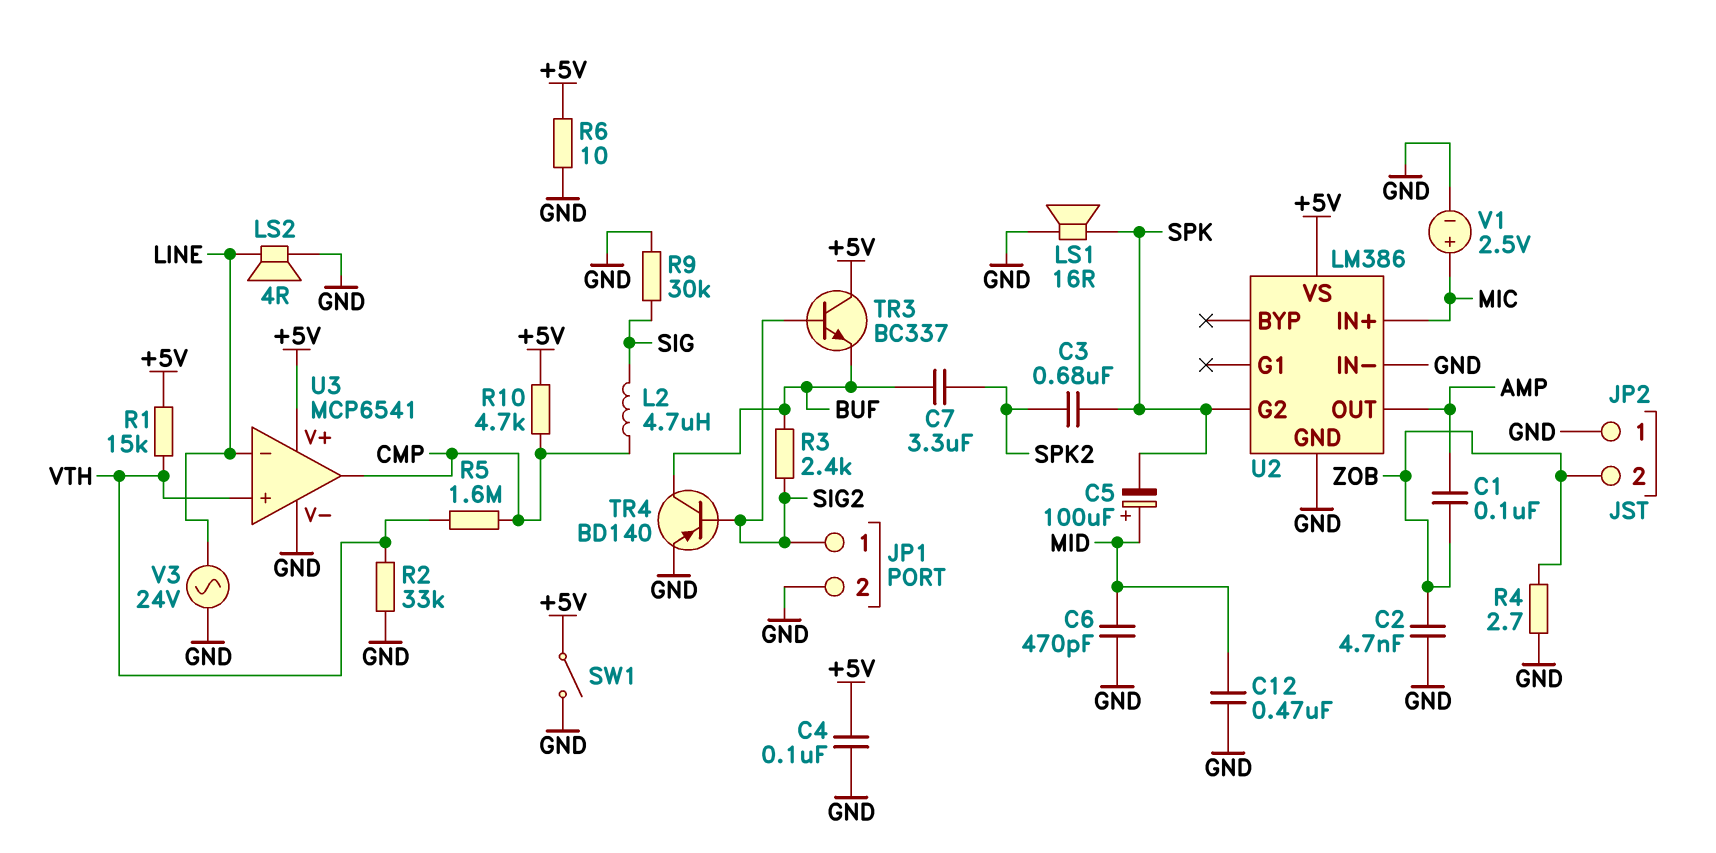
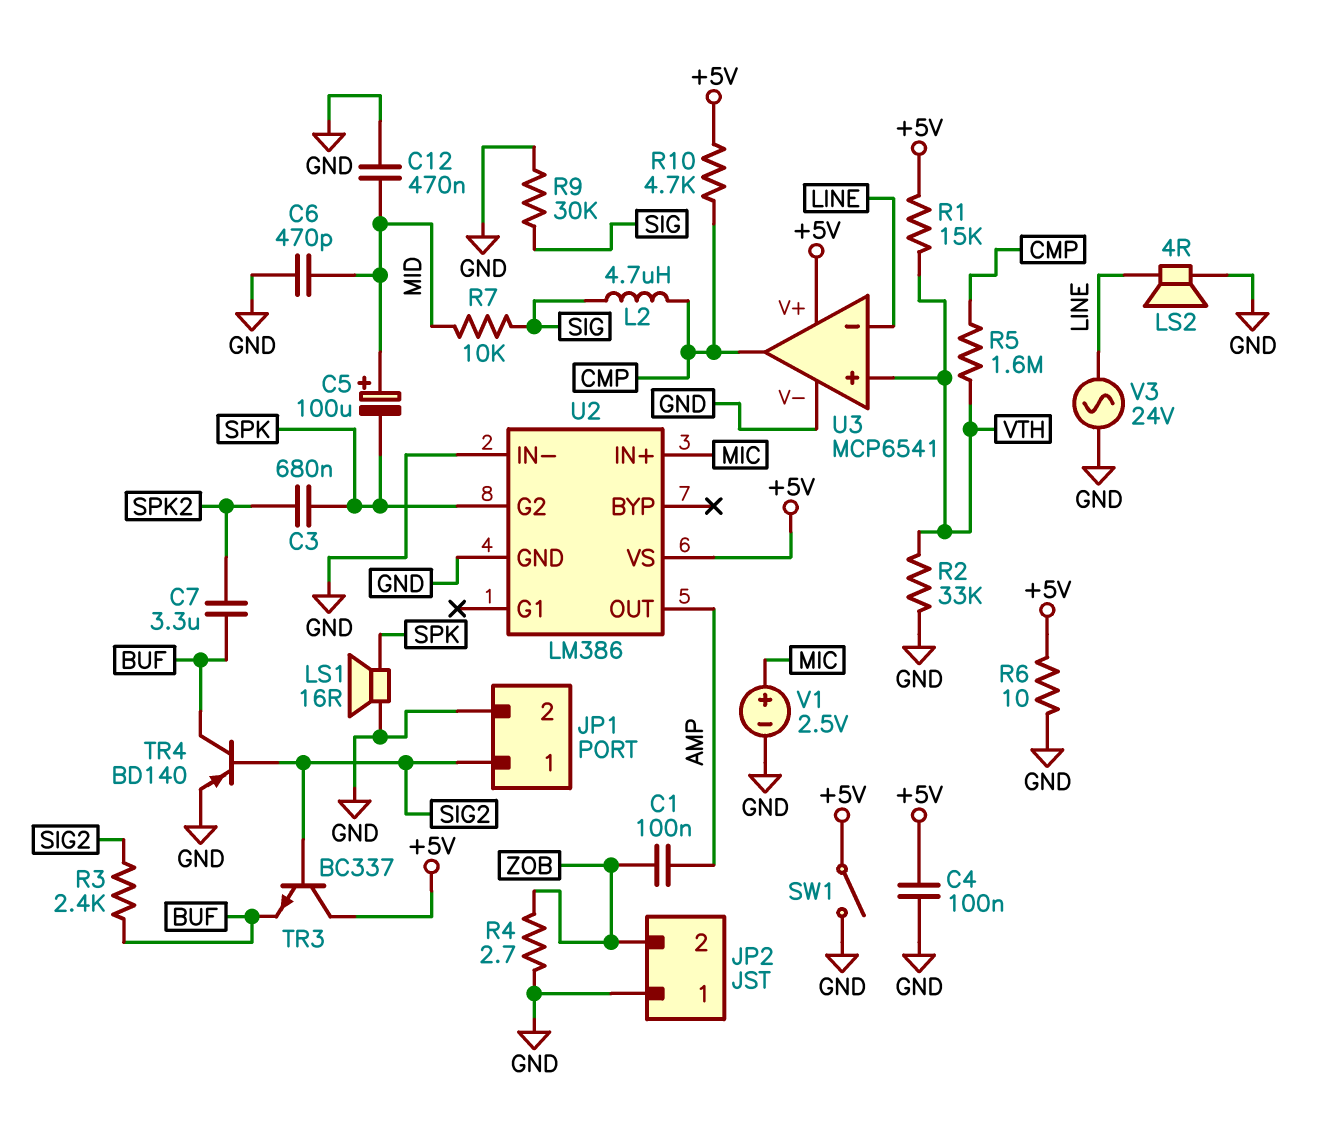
C2: 4.7nF (GND, ZOB) -> none
R7: none -> 10k (MID, SIG)

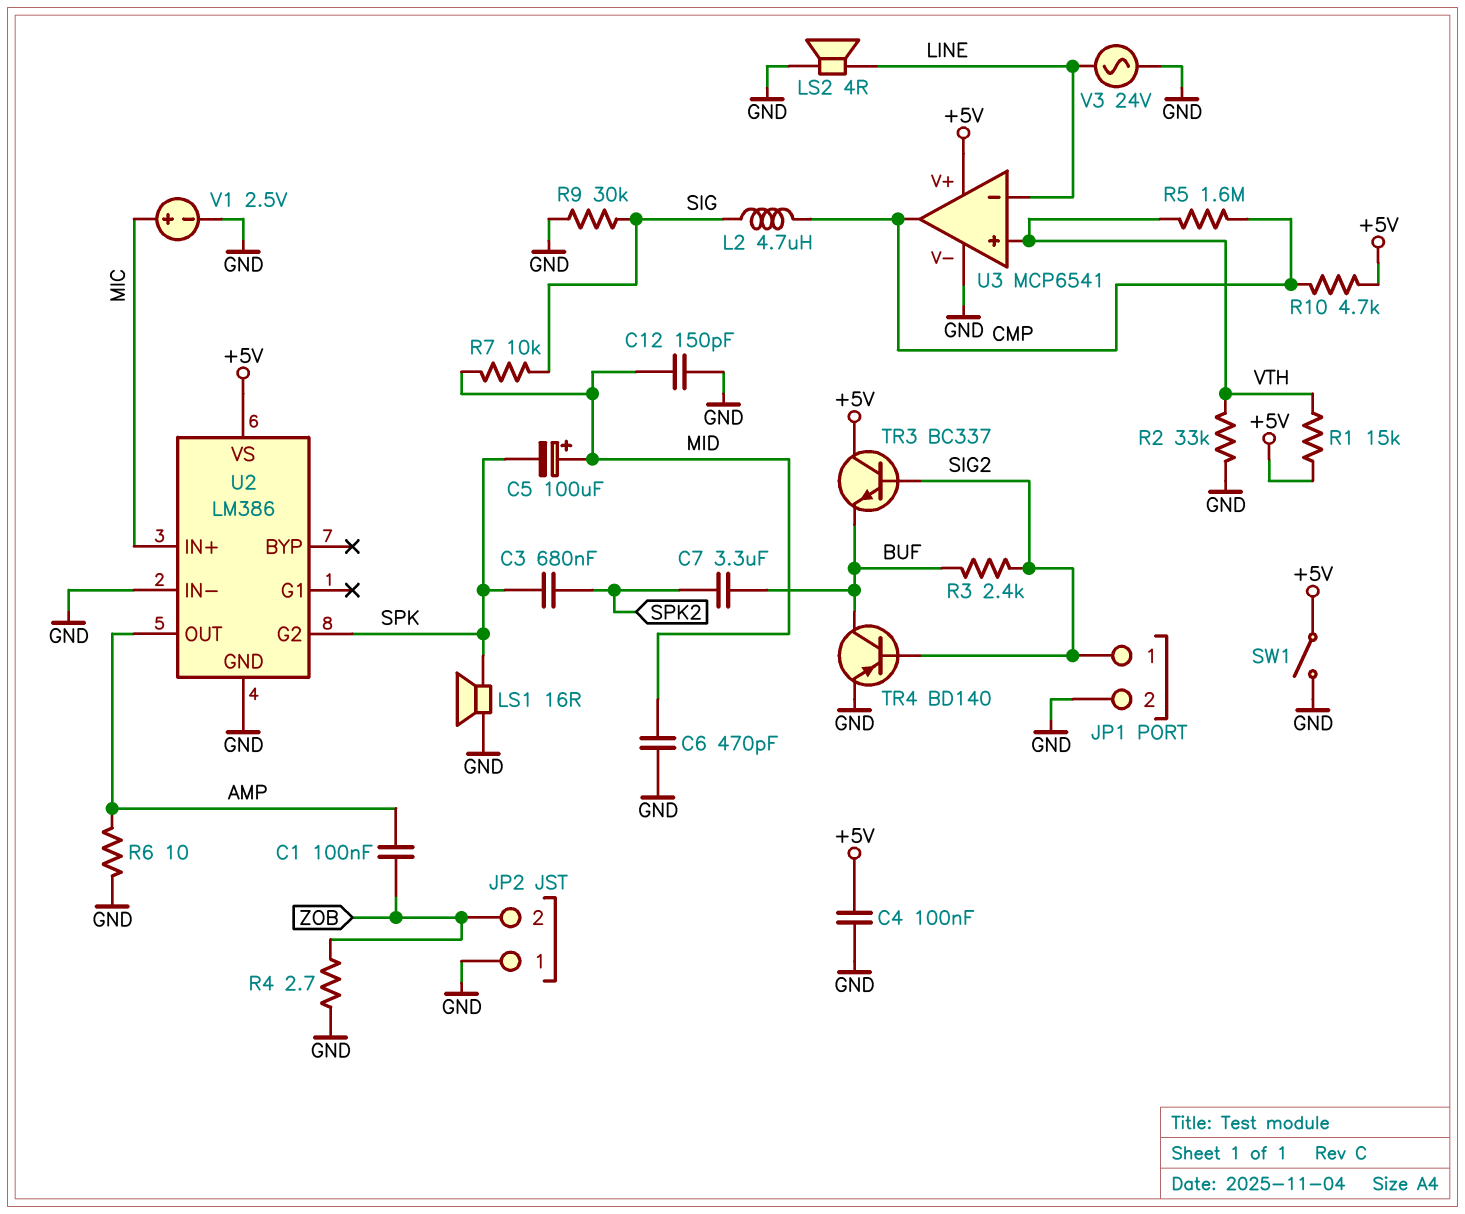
C12: 470nF (GND, MID) -> 150pF (GND, MID)
R6: 10 (+5V, GND) -> 10 (AMP, GND)

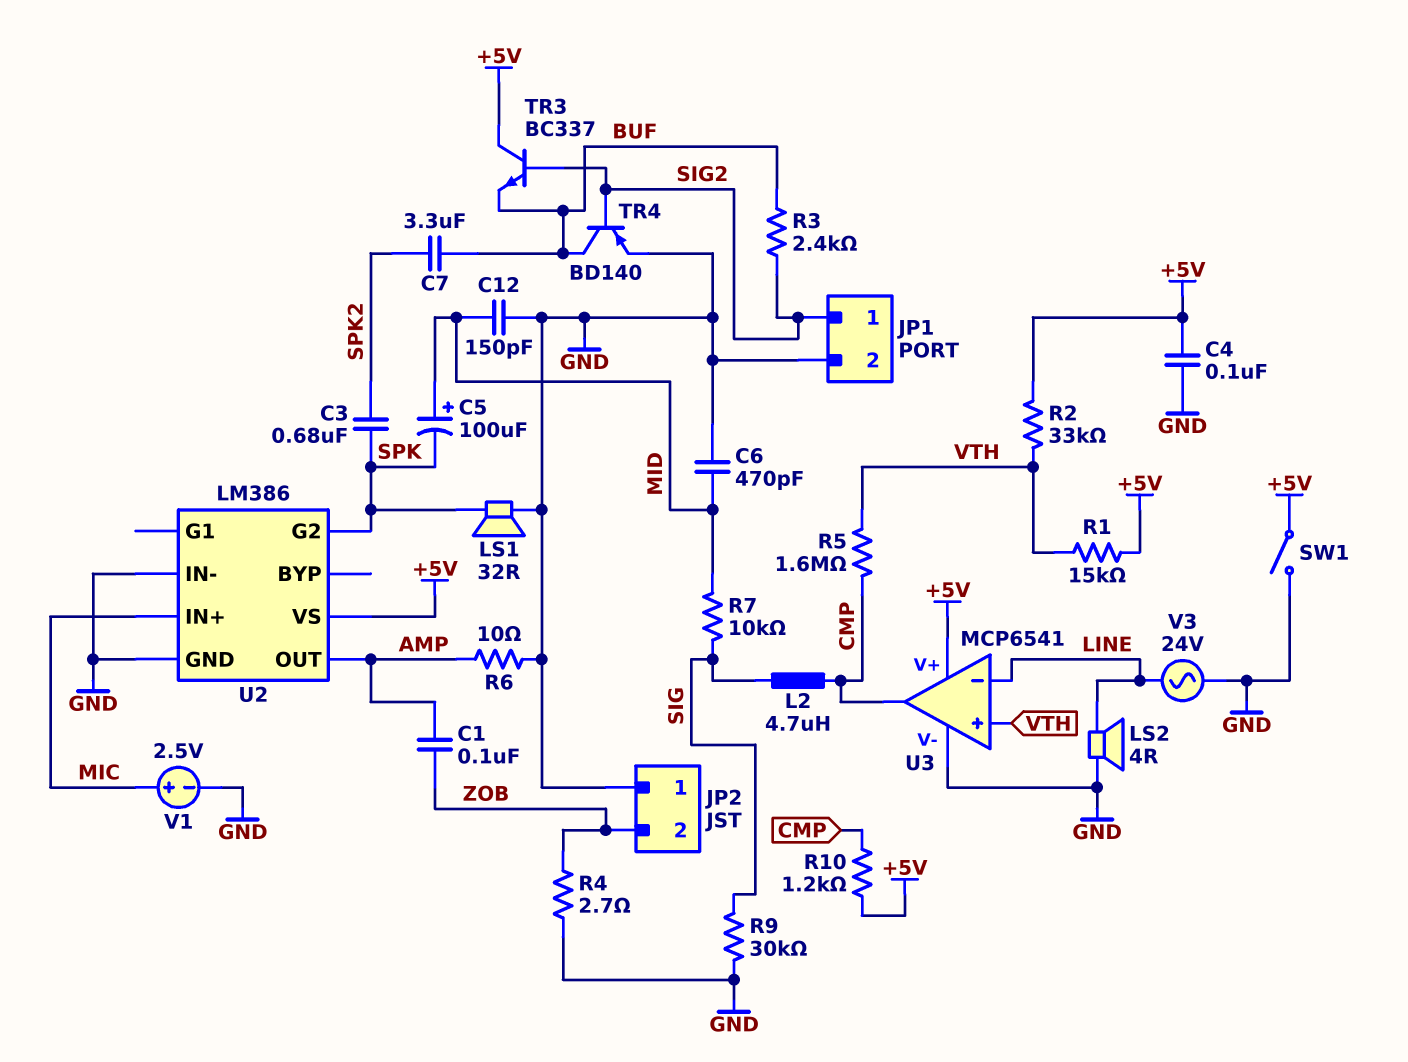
LS1: speaker 16R (GND, SPK) -> speaker 32R (GND, SPK)
R2: 33k (GND, VTH) -> 33k (+5V, VTH)
R10: 4.7k (+5V, CMP) -> 1.2k (+5V, CMP)

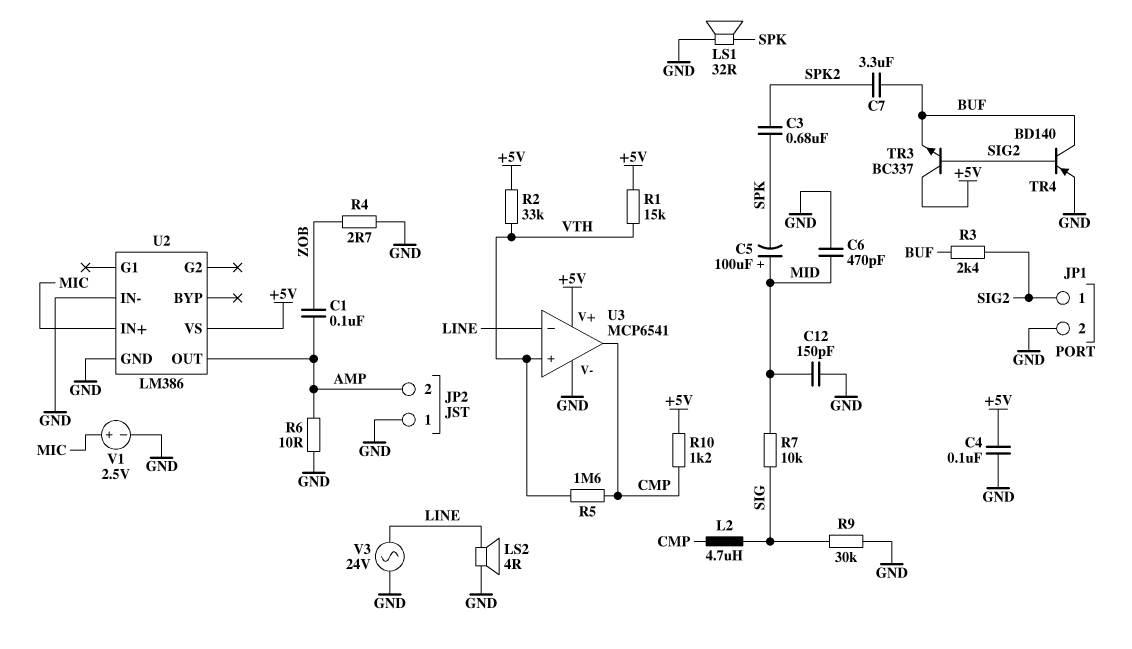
JP2 pin 2: ZOB -> AMP
SW1: switch (+5V, GND) -> none
U2 pin G2: SPK -> none

